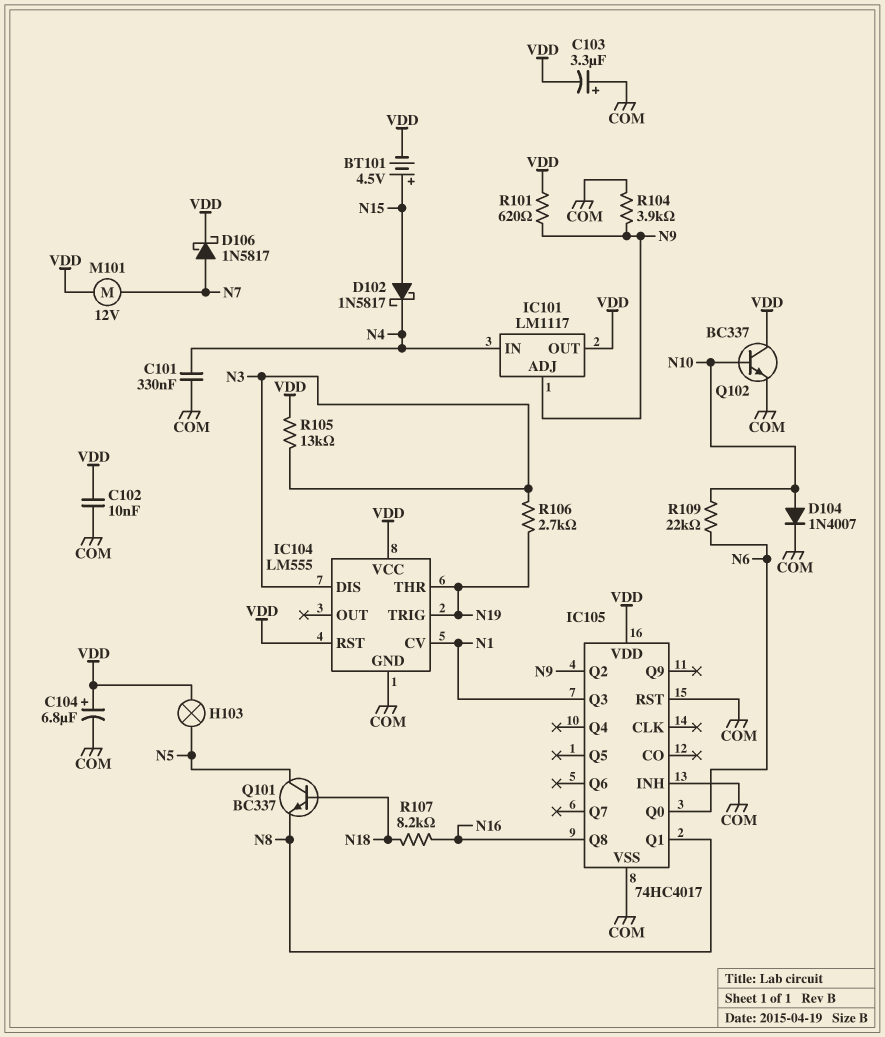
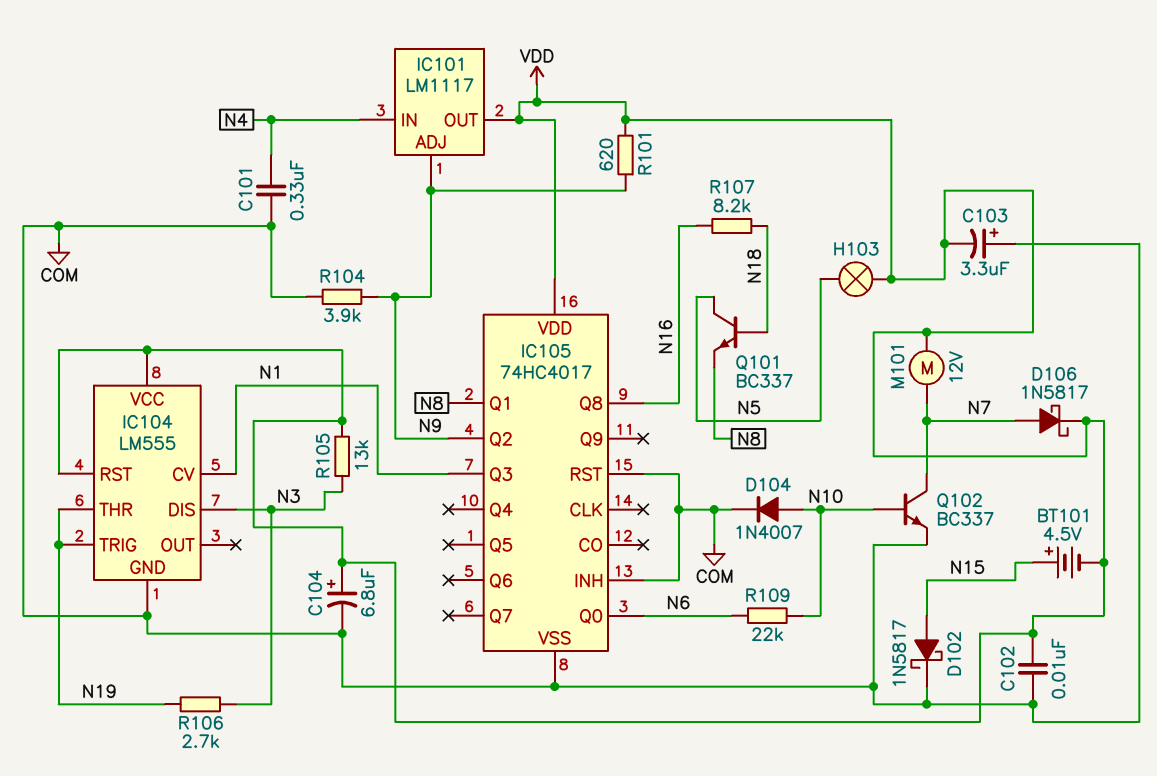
D102: schottky 1N5817 (A N15, K N4) -> schottky 1N5817 (A N15, K COM)
Q102: NPN BC337 (B N10, C VDD, E COM) -> NPN BC337 (B N10, C N7, E COM)

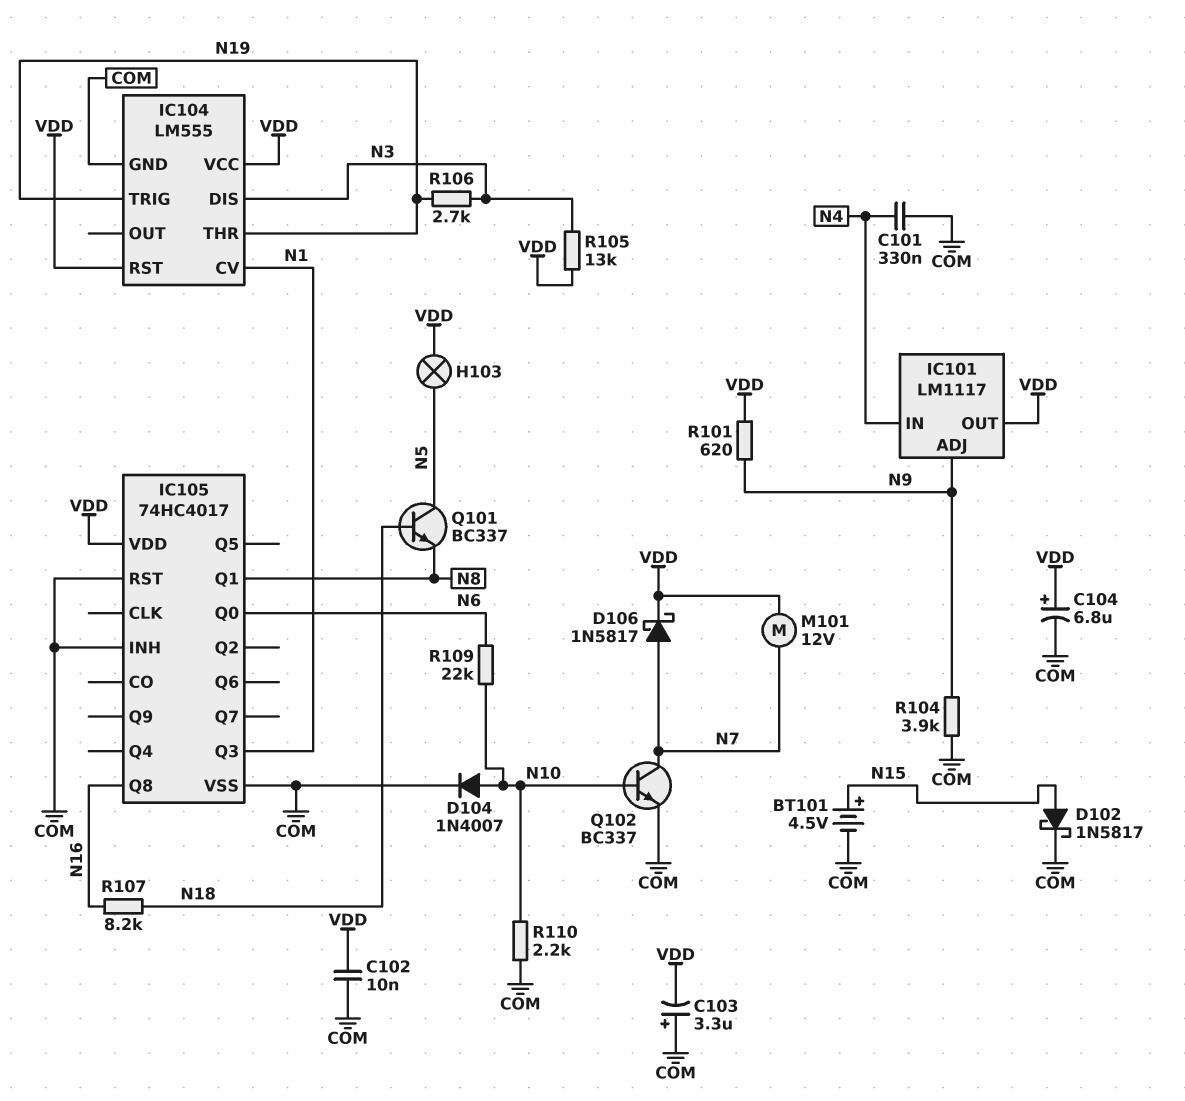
BT101: 4.5V (plus N15, minus VDD) -> 4.5V (plus N15, minus COM)
IC105 pin Q2: N9 -> none
R110: none -> 2.2k (COM, N10)

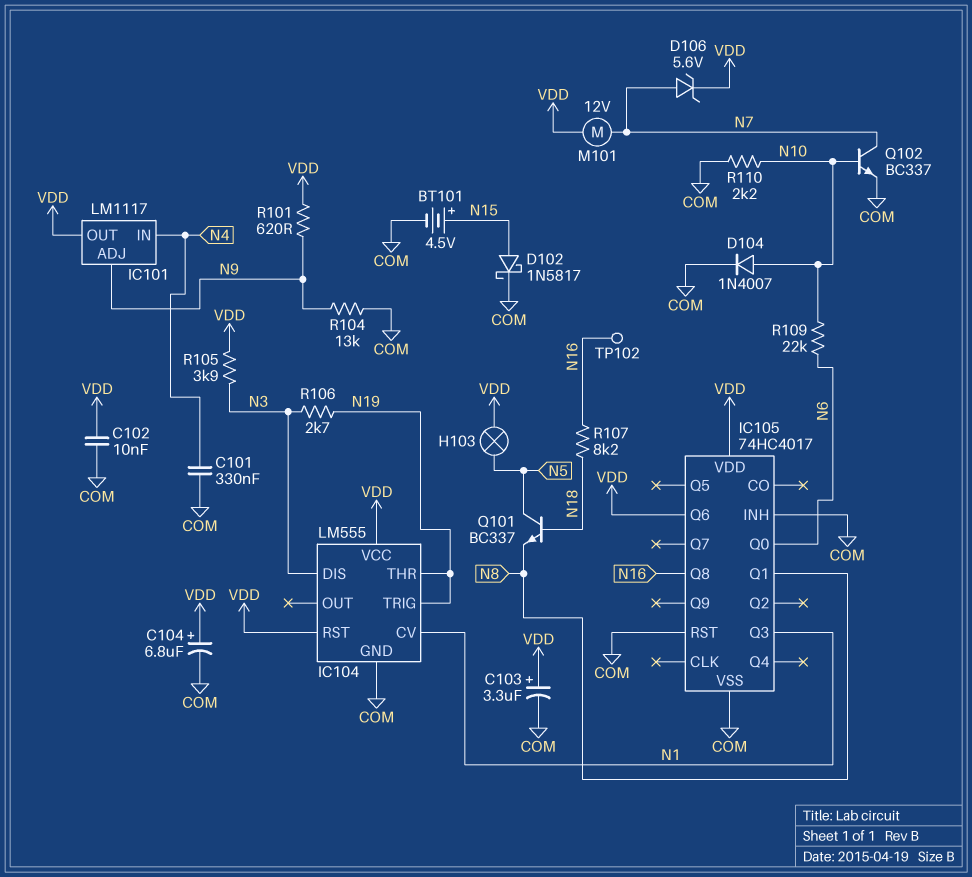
C103: 3.3uF (plus COM, minus VDD) -> 3.3uF (plus VDD, minus COM)
D106: schottky 1N5817 (A N7, K VDD) -> zener 5.6V (A N7, K VDD)
IC105 pin Q6: none -> VDD
R104: 3.9k (COM, N9) -> 13k (COM, N9)
R105: 13k (N3, VDD) -> 3.9k (N3, VDD)
TP102: none -> test point (N16)

